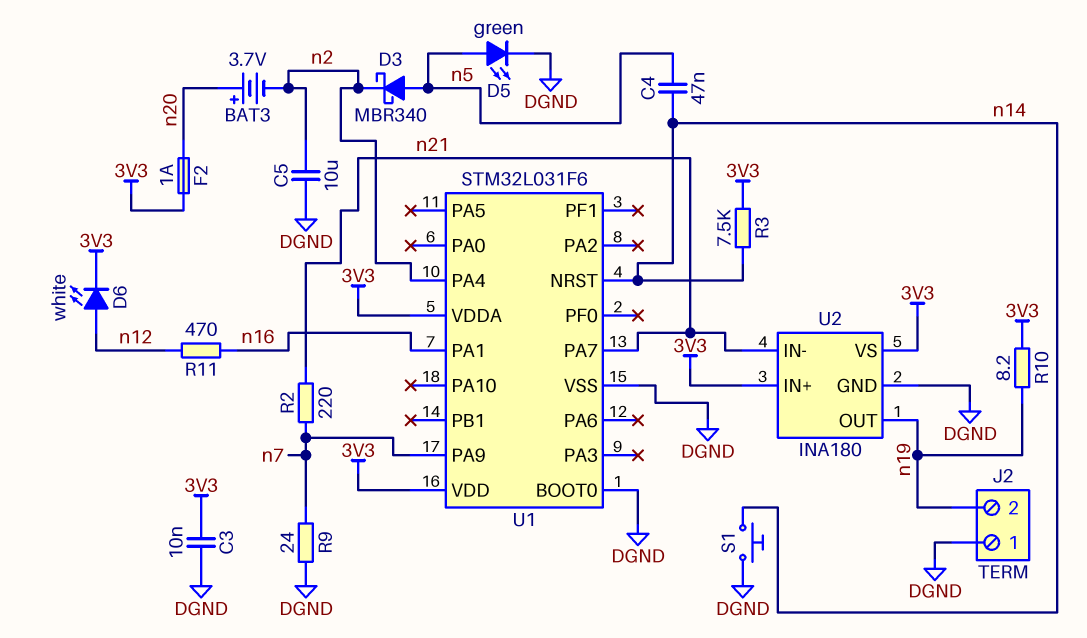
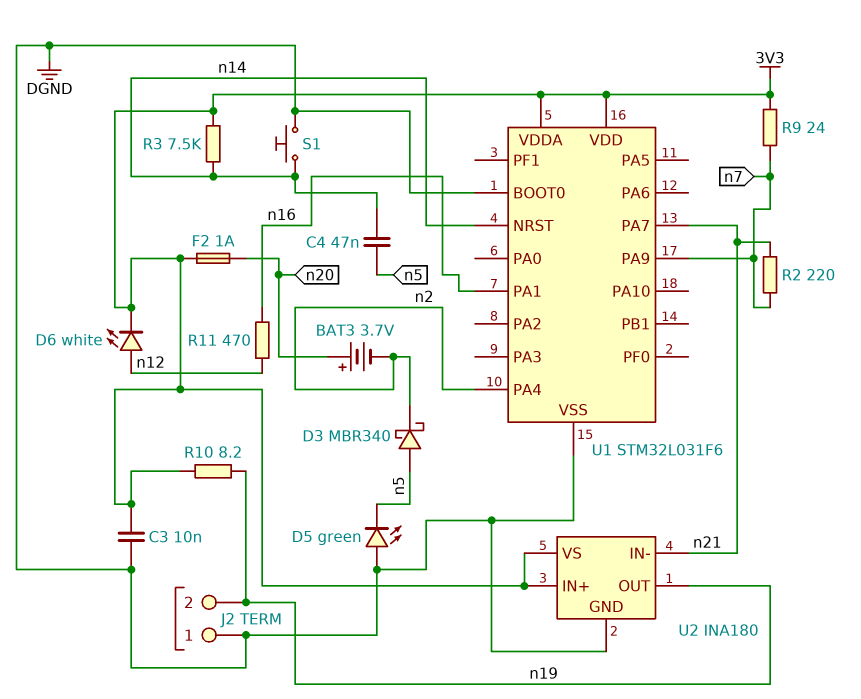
C5: 10uF (DGND, n2) -> none
D5: LED green (A n5, K DGND) -> LED green (A DGND, K n5)
R9: 24 (DGND, n7) -> 24 (3V3, n7)

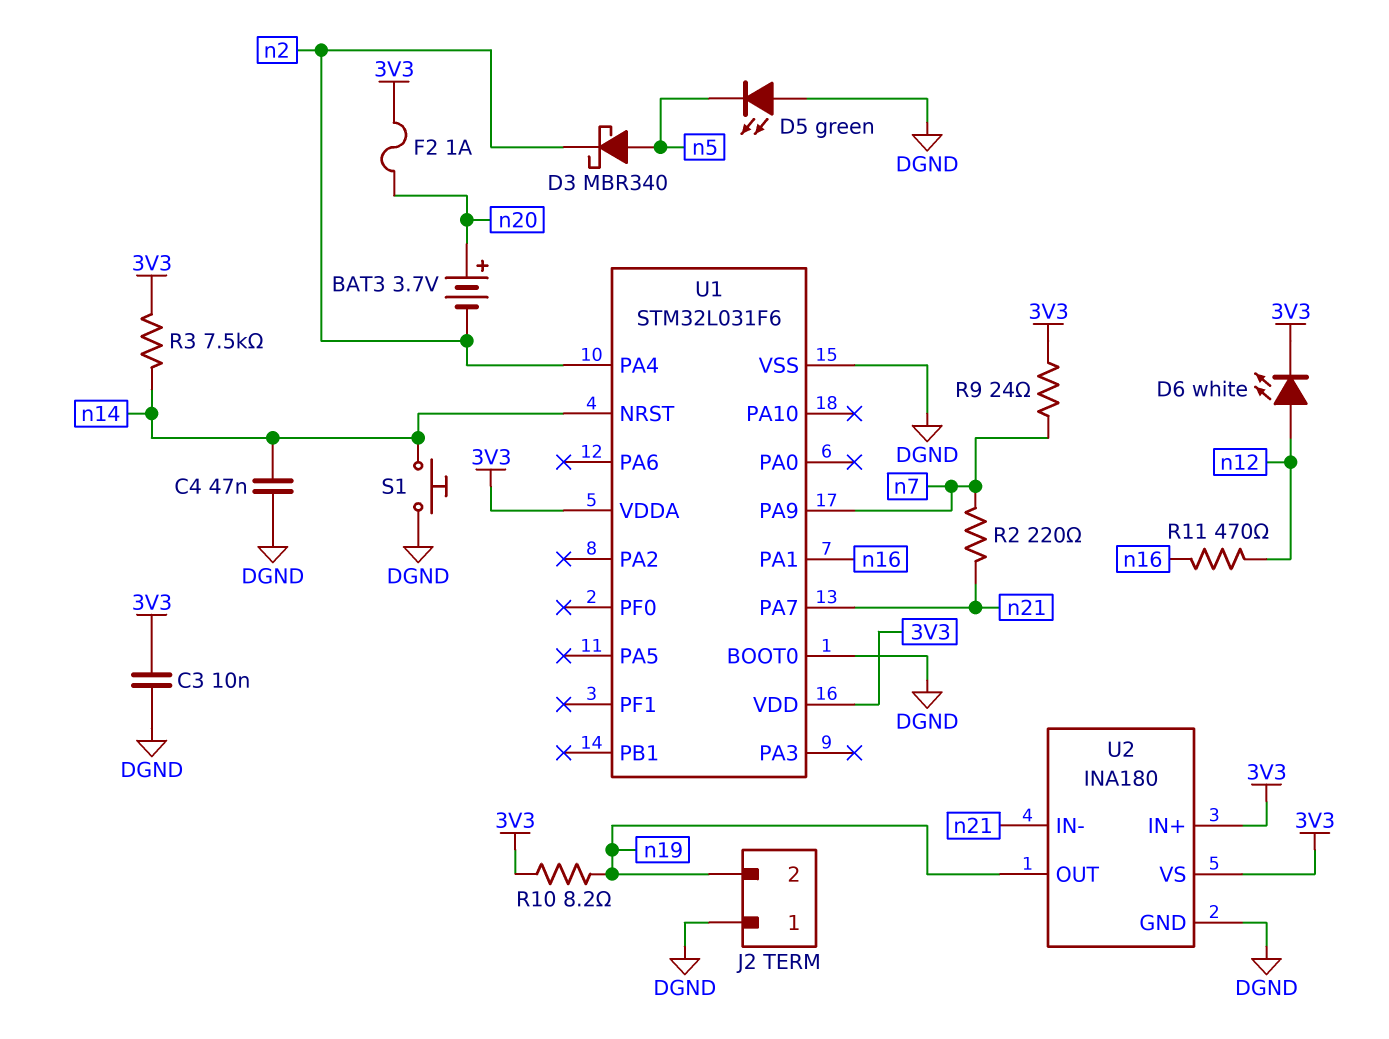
C4: 47nF (n5, n14) -> 47nF (DGND, n14)

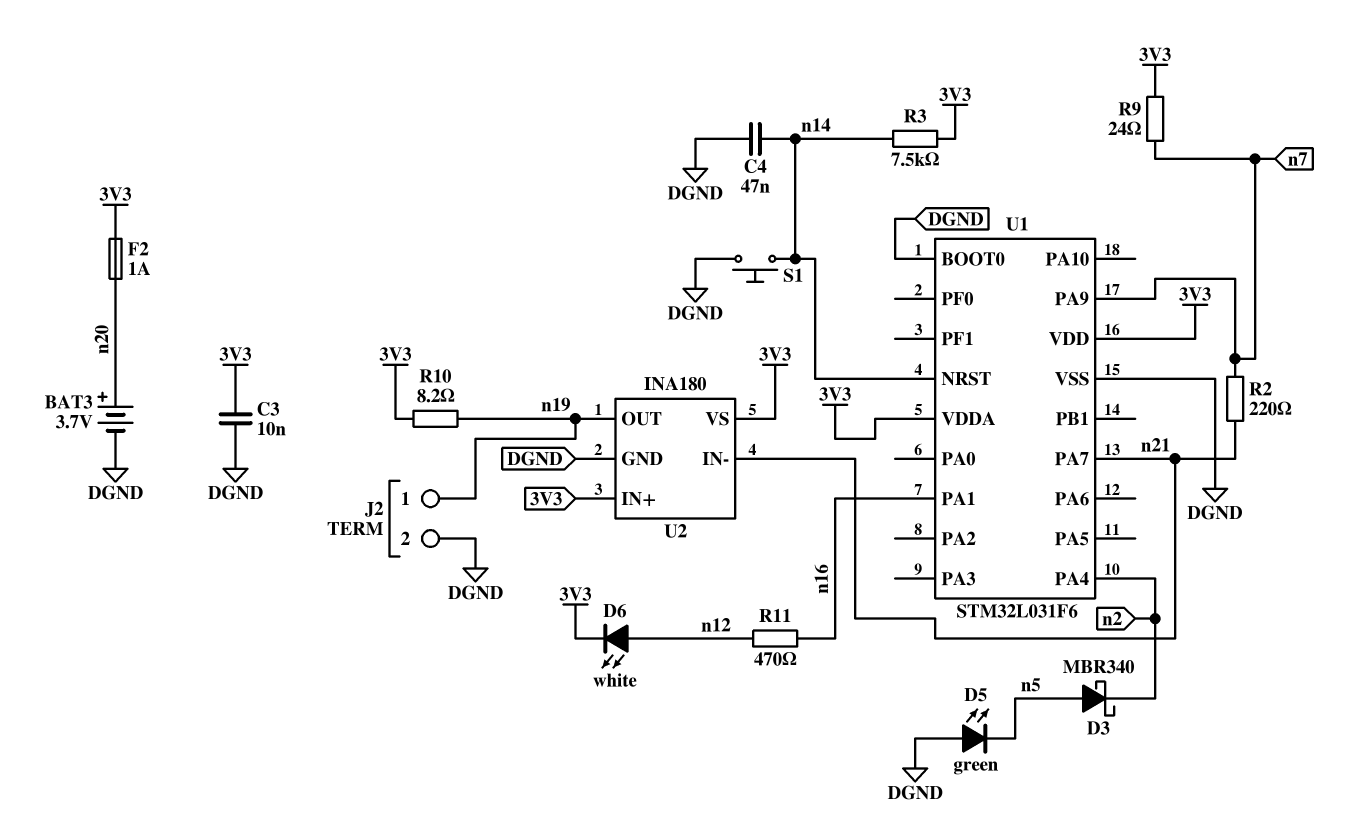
BAT3: 3.7V (plus n20, minus n2) -> 3.7V (plus n20, minus DGND)
J2 pin 1: DGND -> n19
J2 pin 2: n19 -> DGND

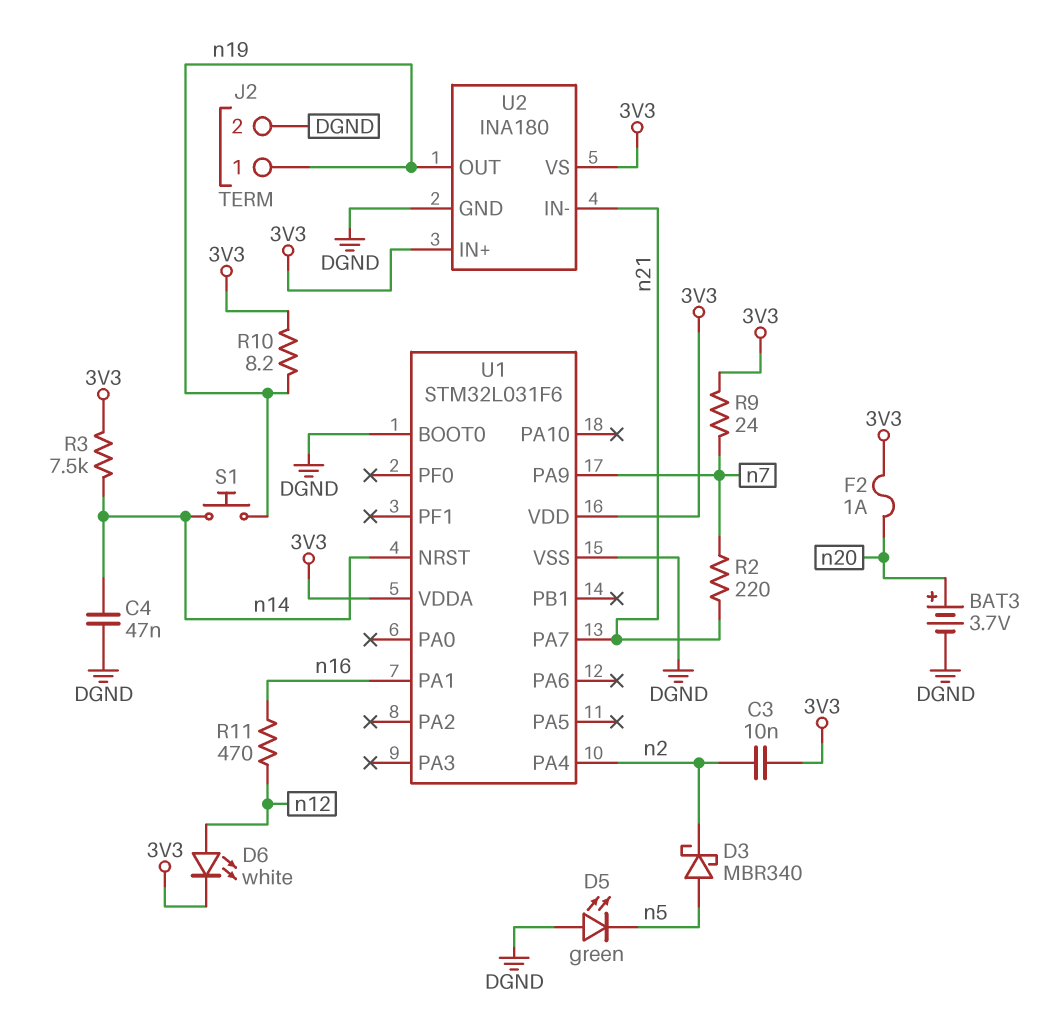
C3: 10nF (3V3, DGND) -> 10nF (3V3, n2)
S1: button (DGND, n14) -> button (n14, n19)

